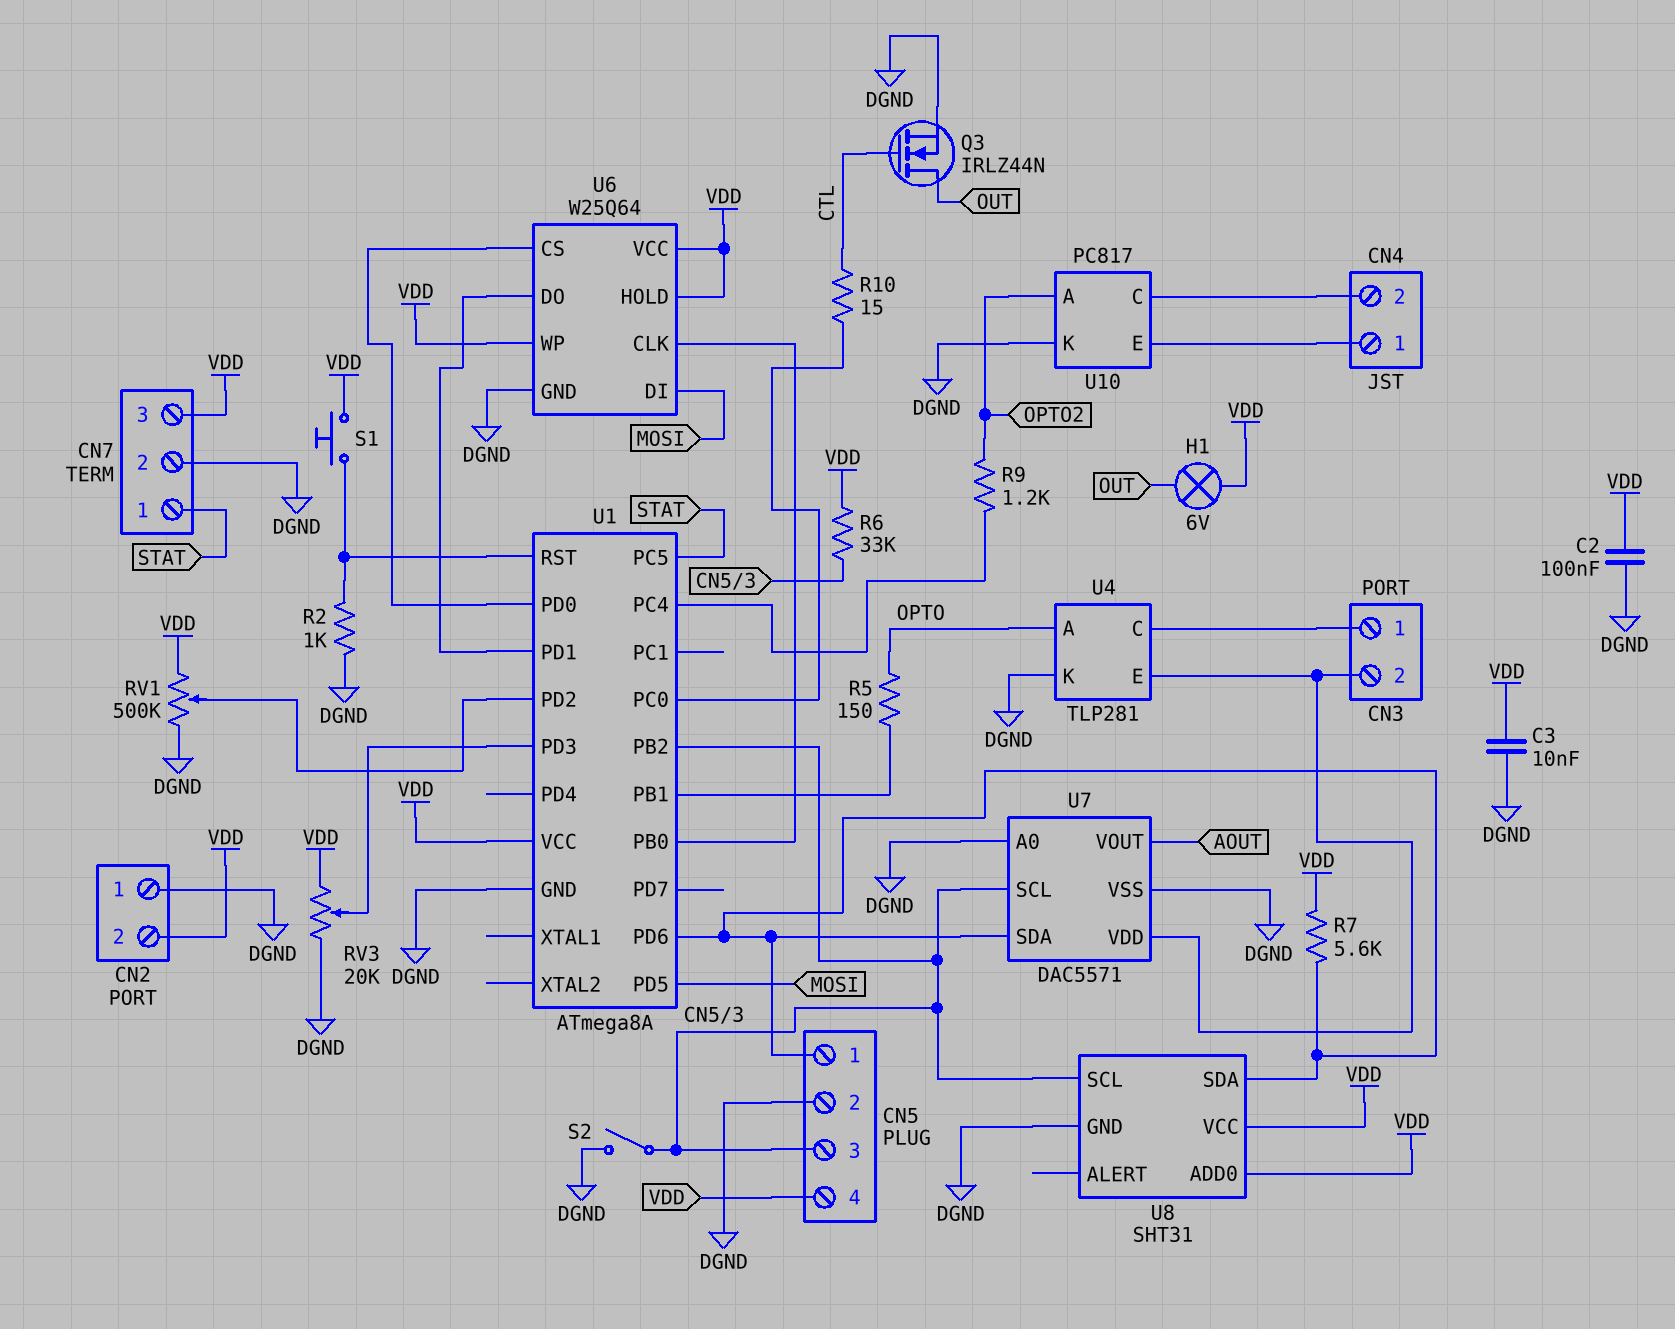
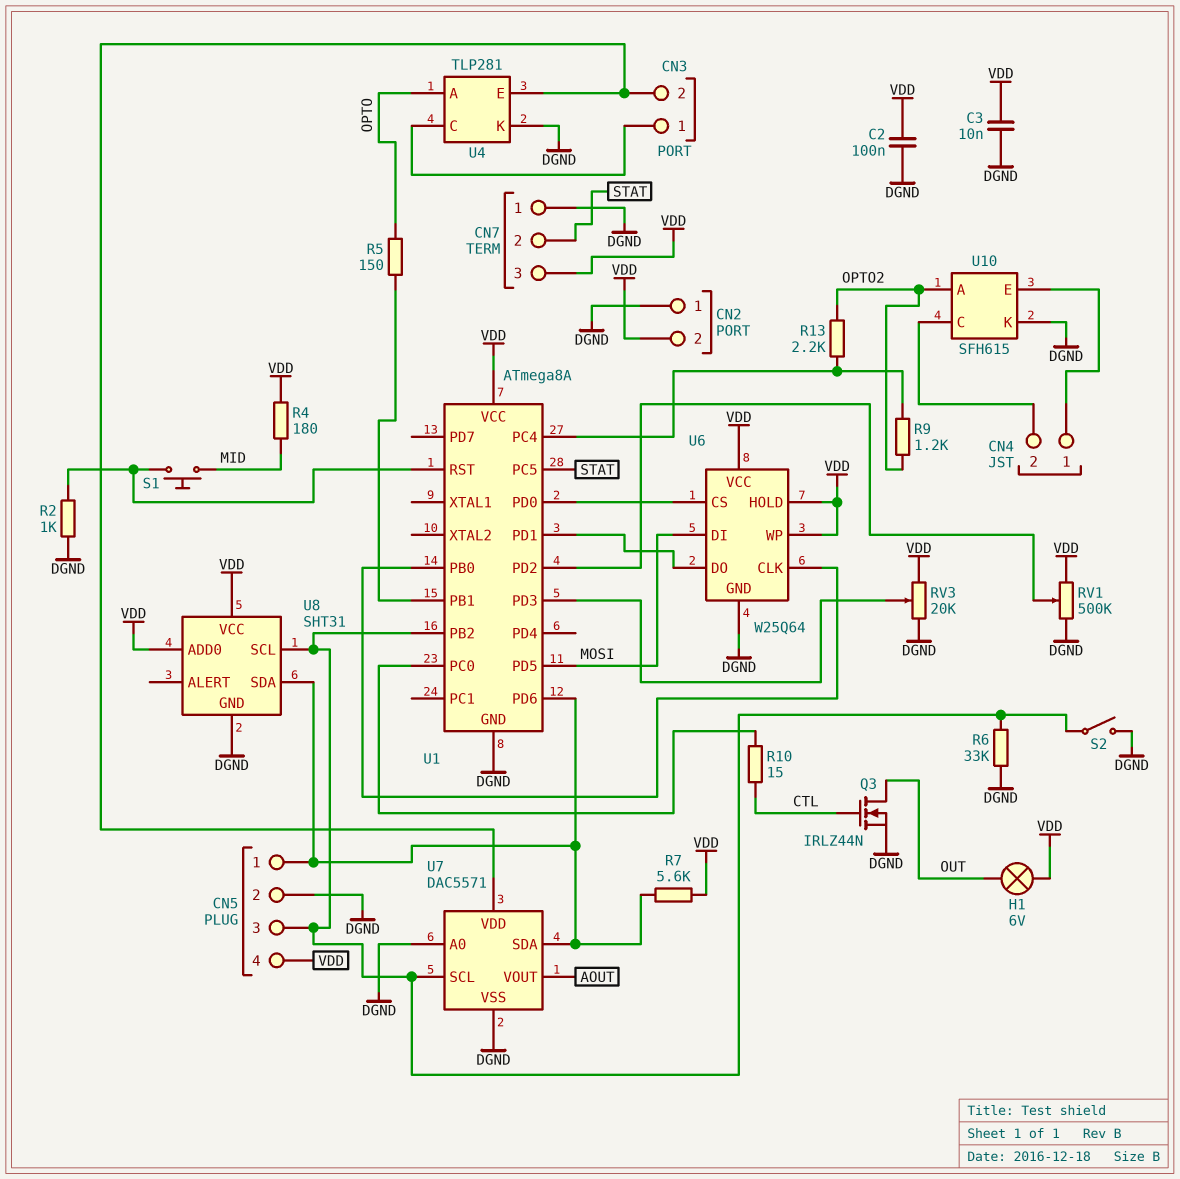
CN7 pin 1: STAT -> DGND
CN7 pin 2: DGND -> STAT
R4: none -> 180 (MID, VDD)
R6: 33k (CN5/3, VDD) -> 33k (CN5/3, DGND)
R13: none -> 2.2k (OPTO2, U1/PC4)
S1: button (U1/RST, VDD) -> button (MID, U1/RST)
U10: PC817 -> SFH615

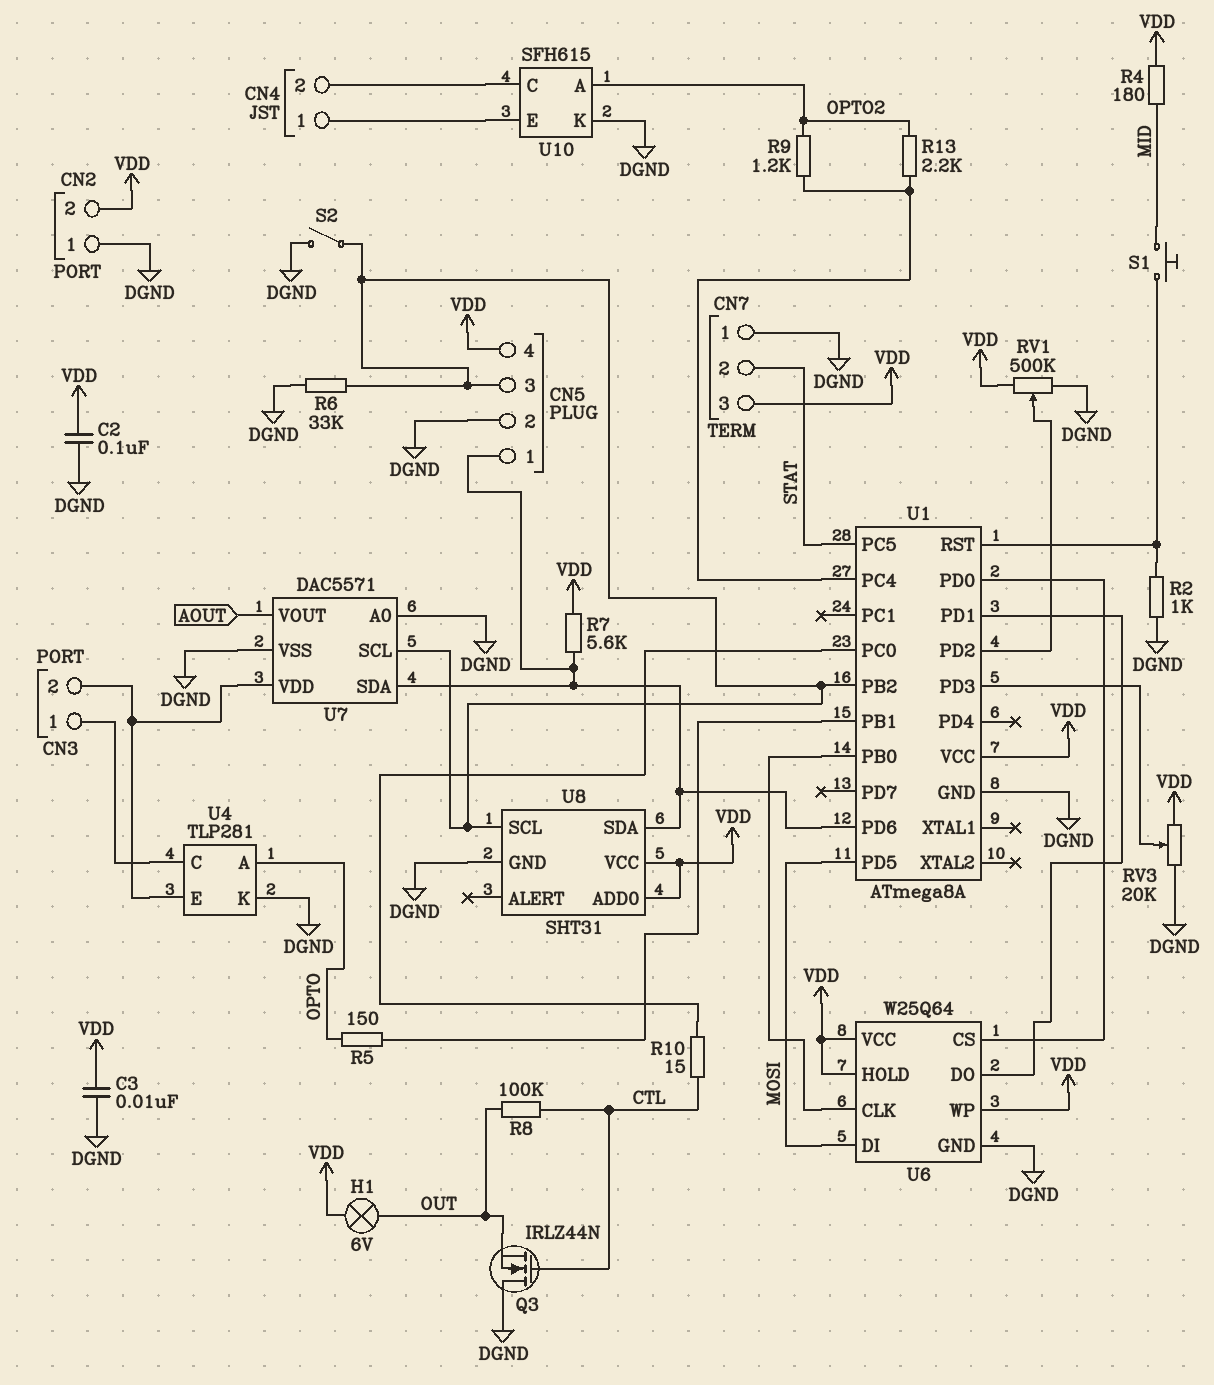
Q3: NMOS IRLZ44N (G CTL, D OUT, S DGND) -> NMOS IRLZ44N (G CTL, D DGND, S OUT)
R8: none -> 100k (CTL, OUT)

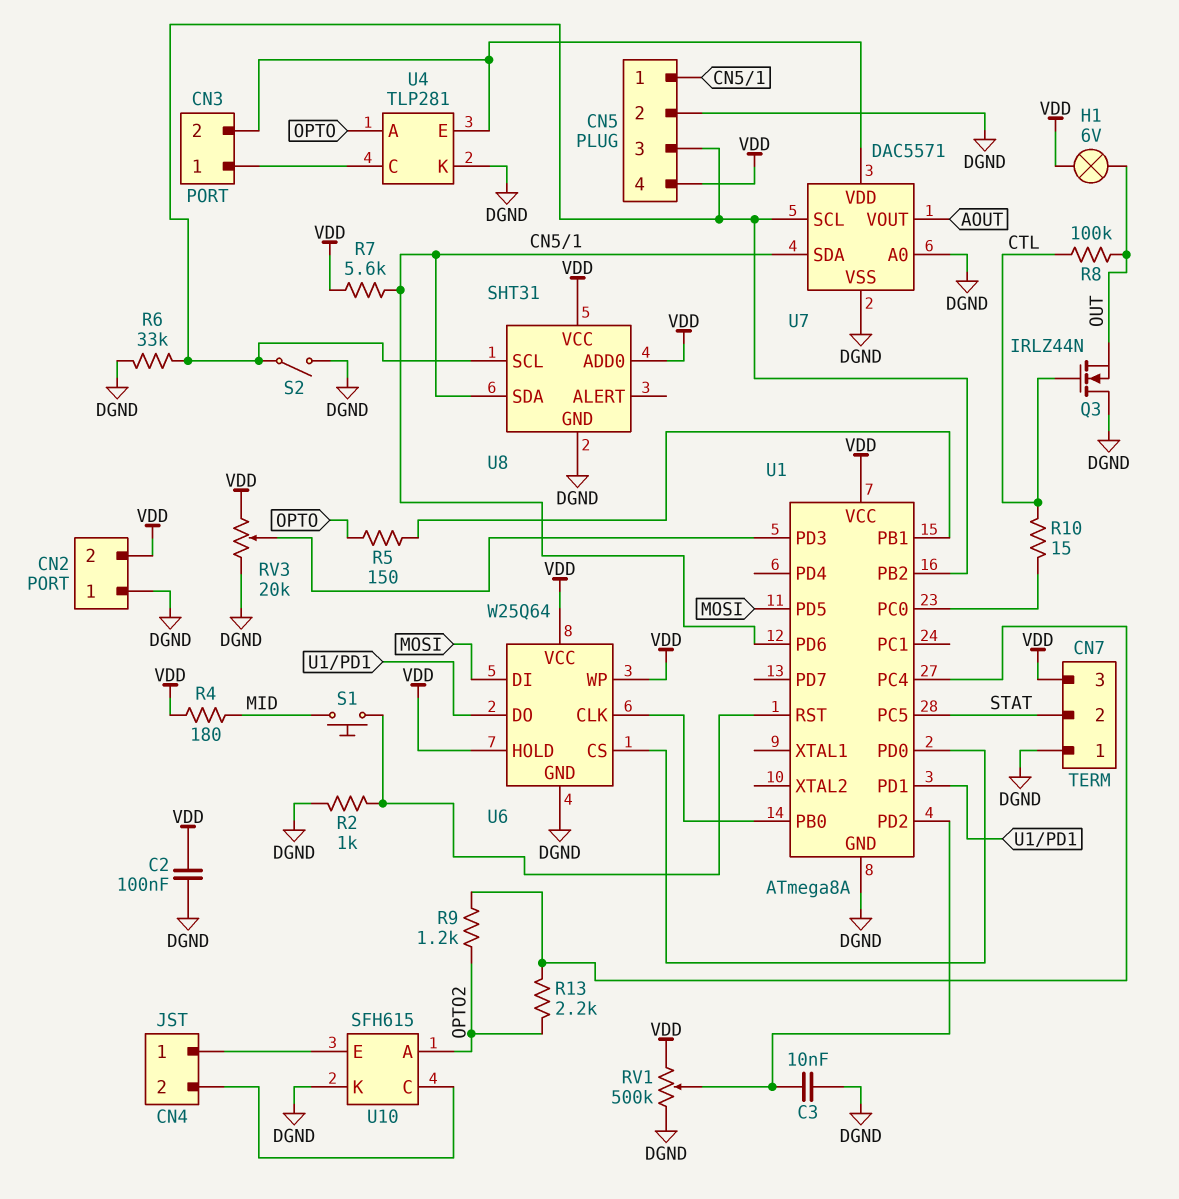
C3: 10nF (DGND, VDD) -> 10nF (DGND, U1/PD2)

